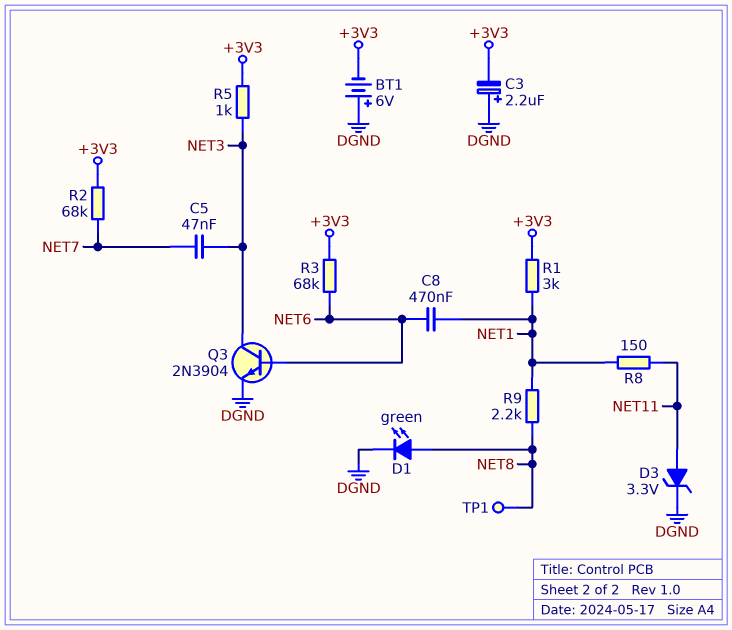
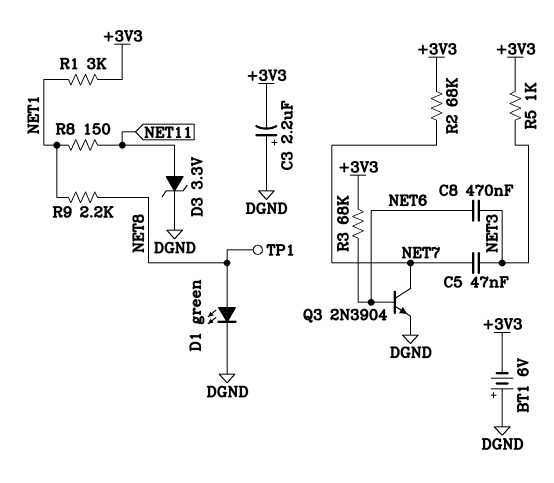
C8: 470nF (NET1, NET6) -> 470nF (NET3, NET6)
Q3: NPN 2N3904 (B NET6, C NET3, E DGND) -> NPN 2N3904 (B NET6, C NET7, E DGND)

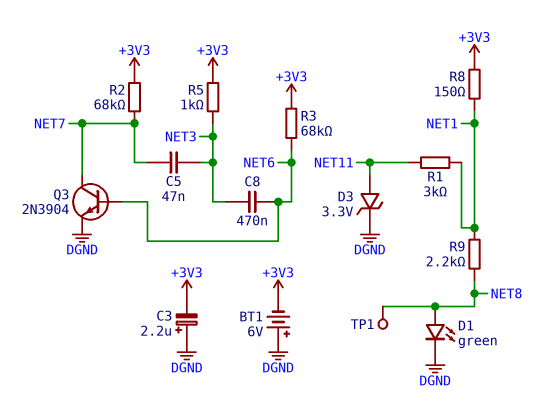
R1: 3k (+3V3, NET1) -> 3k (NET1, NET11)
R8: 150 (NET1, NET11) -> 150 (+3V3, NET1)

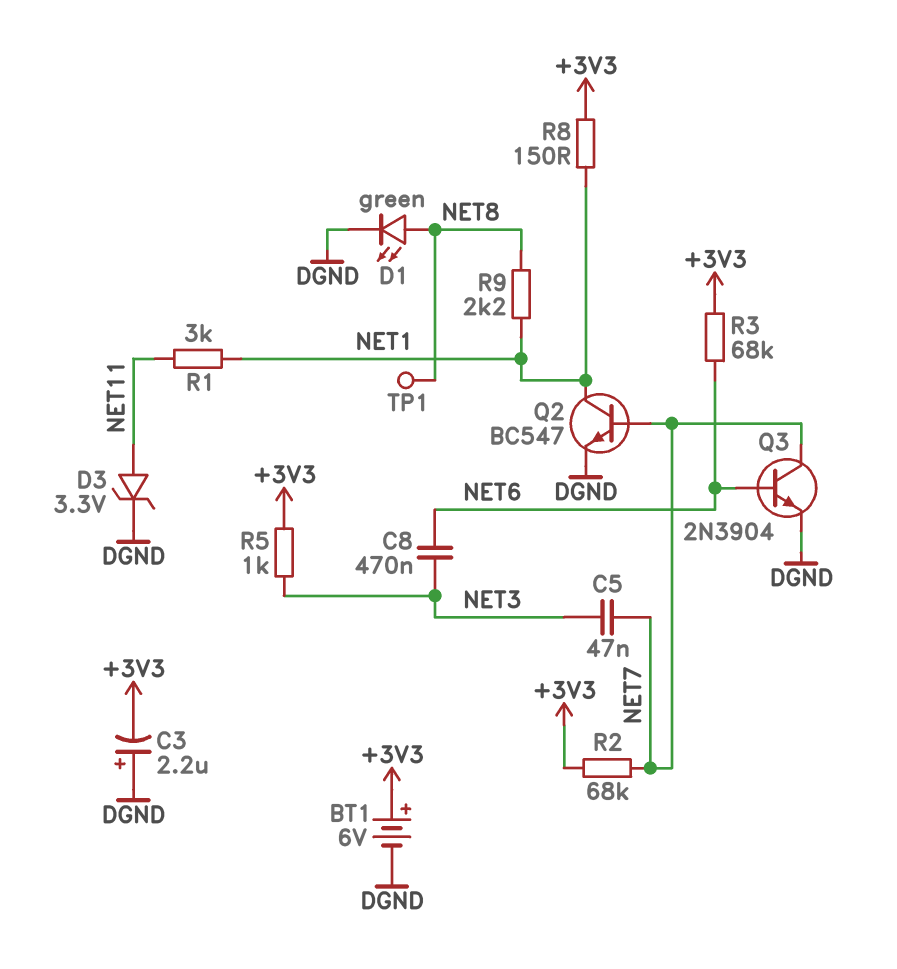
BT1: 6V (plus DGND, minus +3V3) -> 6V (plus +3V3, minus DGND)
Q2: none -> NPN BC547 (B NET7, C NET1, E DGND)

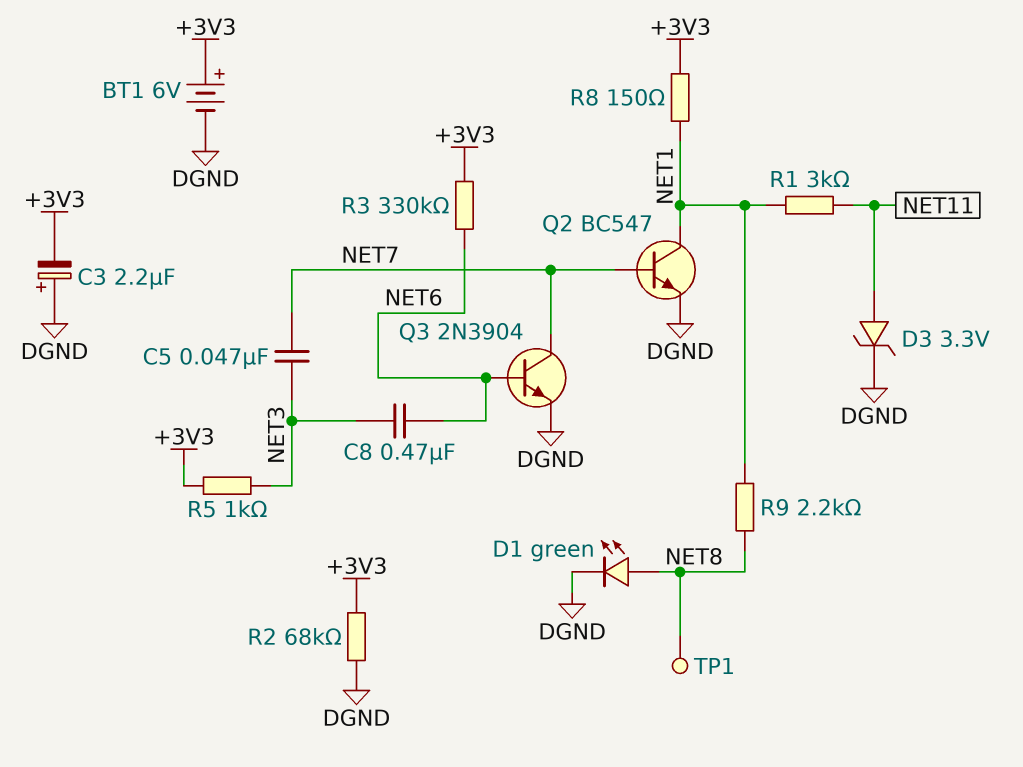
R2: 68k (+3V3, NET7) -> 68k (+3V3, DGND)
R3: 68k (+3V3, NET6) -> 330k (+3V3, NET6)

